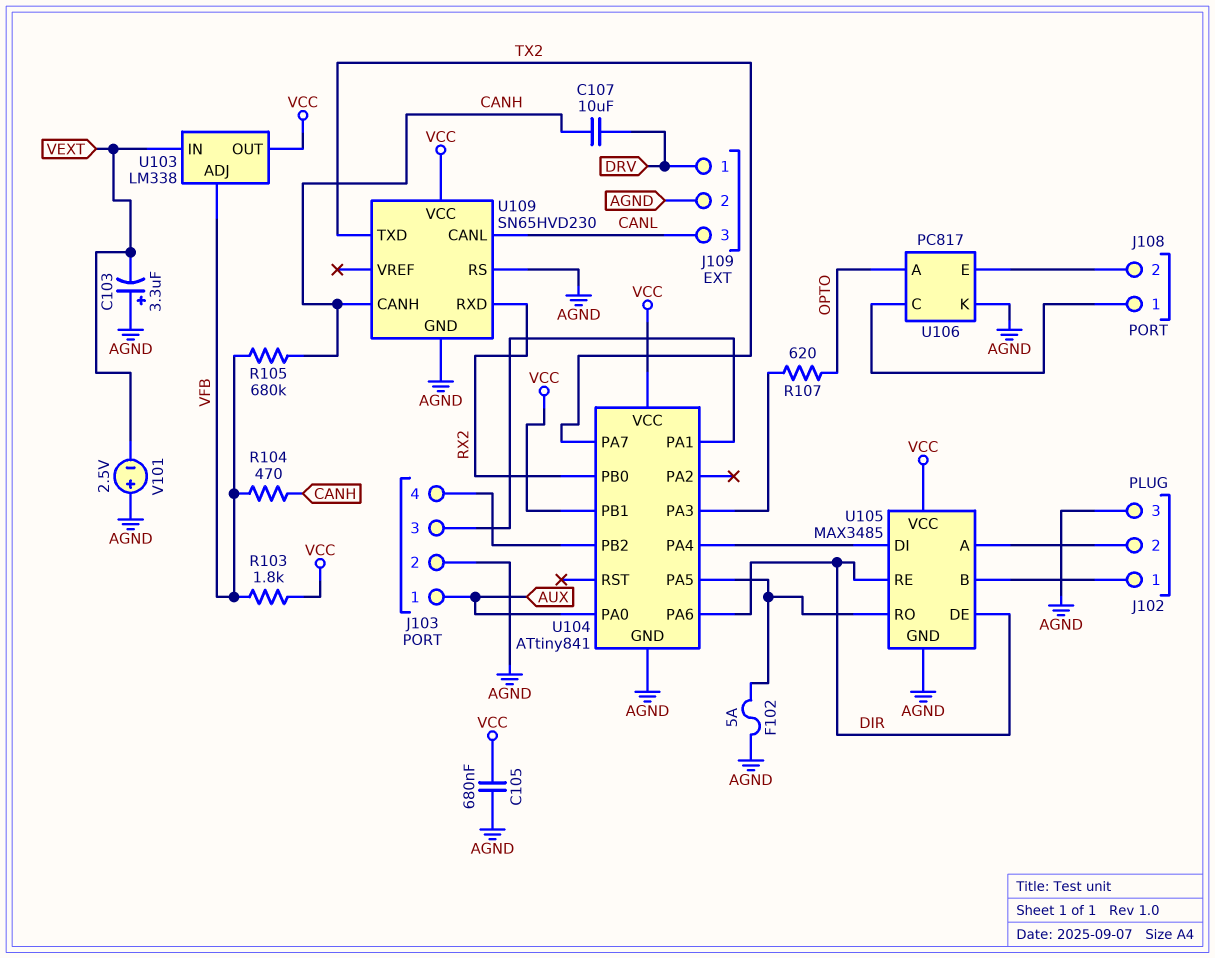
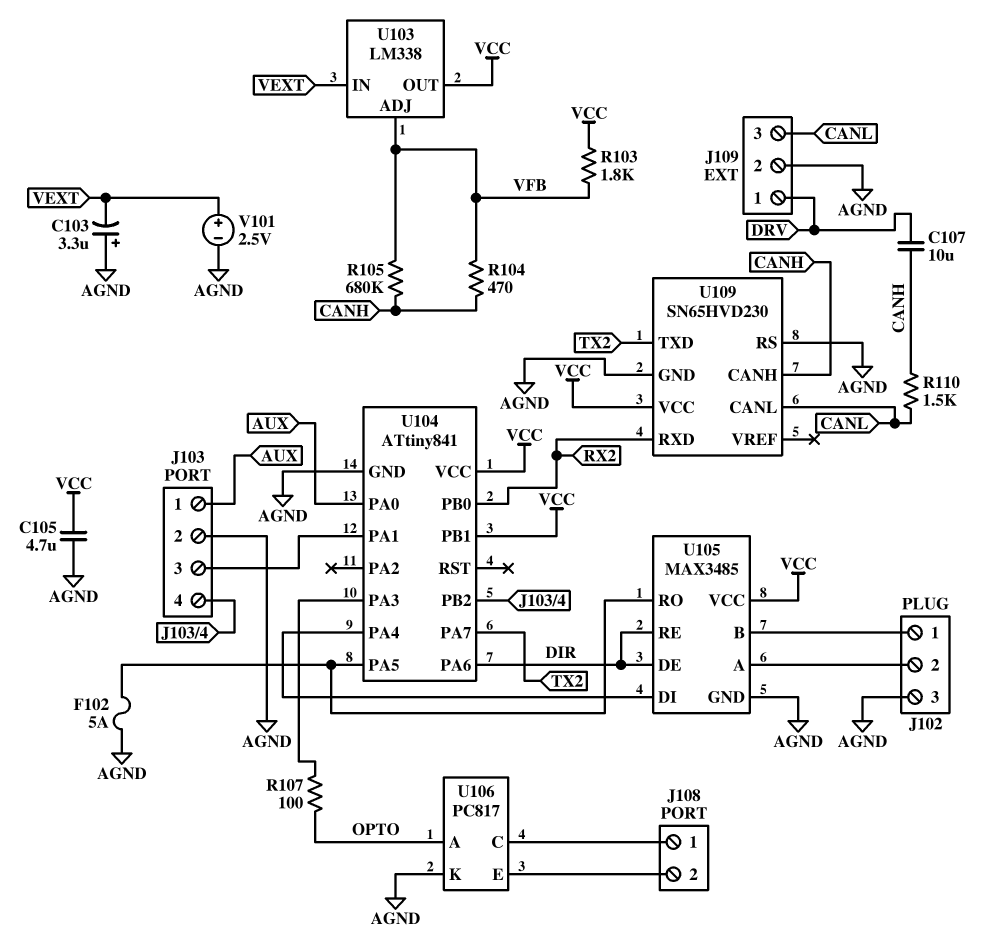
C105: 680nF (AGND, VCC) -> 4.7uF (AGND, VCC)
R107: 620 (OPTO, U104/PA3) -> 100 (OPTO, U104/PA3)
R110: none -> 1.5k (CANH, CANL)
V101: 2.5V (plus AGND, minus VEXT) -> 2.5V (plus VEXT, minus AGND)

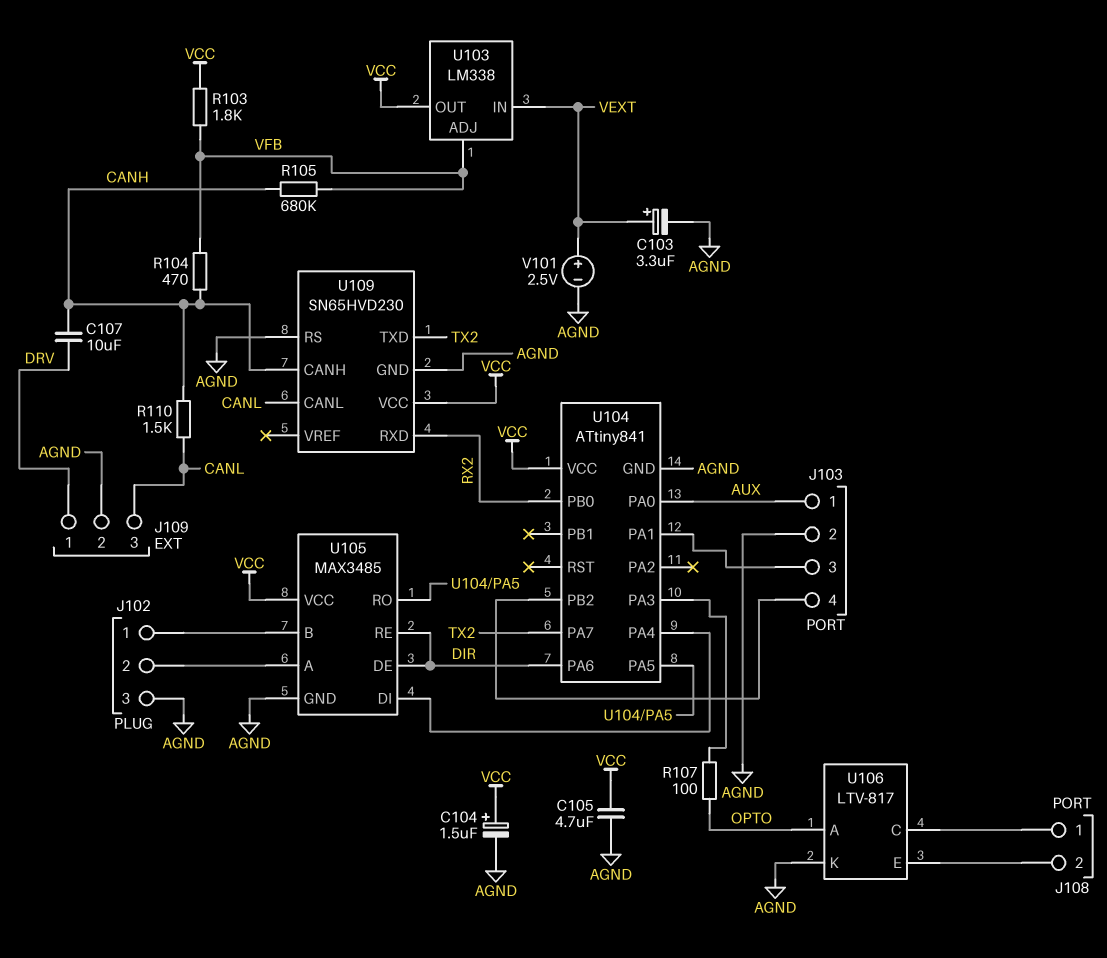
C103: 3.3uF (plus AGND, minus VEXT) -> 3.3uF (plus VEXT, minus AGND)
C104: none -> 1.5uF (plus VCC, minus AGND)
F102: 5A (AGND, U104/PA5) -> none
U104 pin PB1: VCC -> none
U106: PC817 -> LTV-817

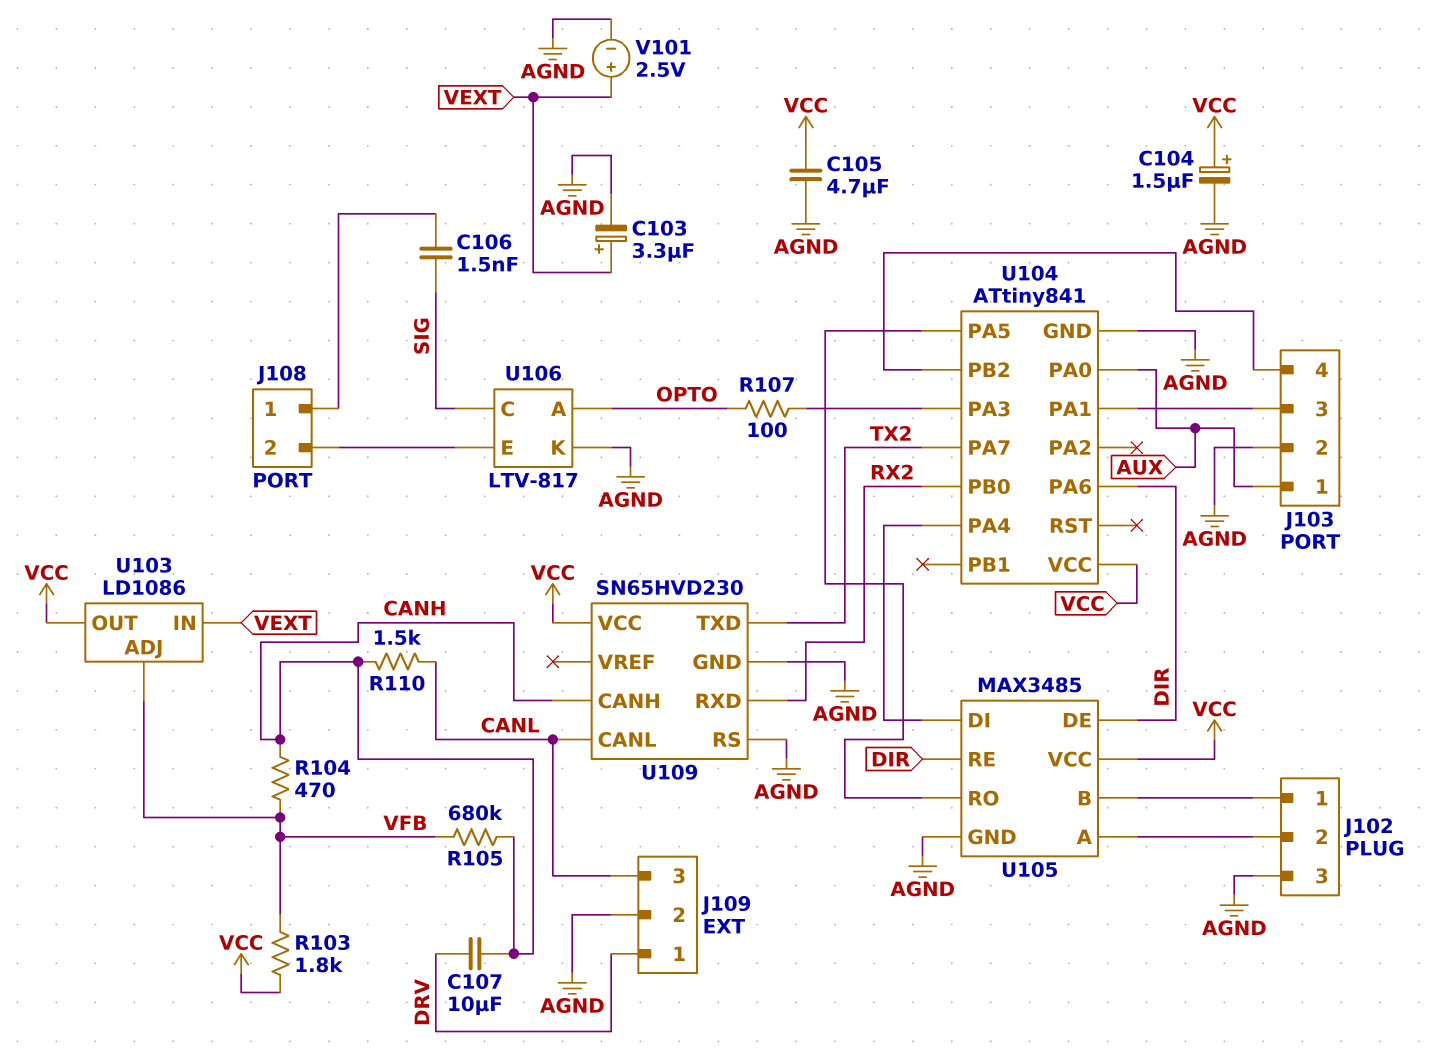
C106: none -> 1.5nF (J108/1, SIG)
U103: LM338 -> LD1086
U106 pin C: J108/1 -> SIG

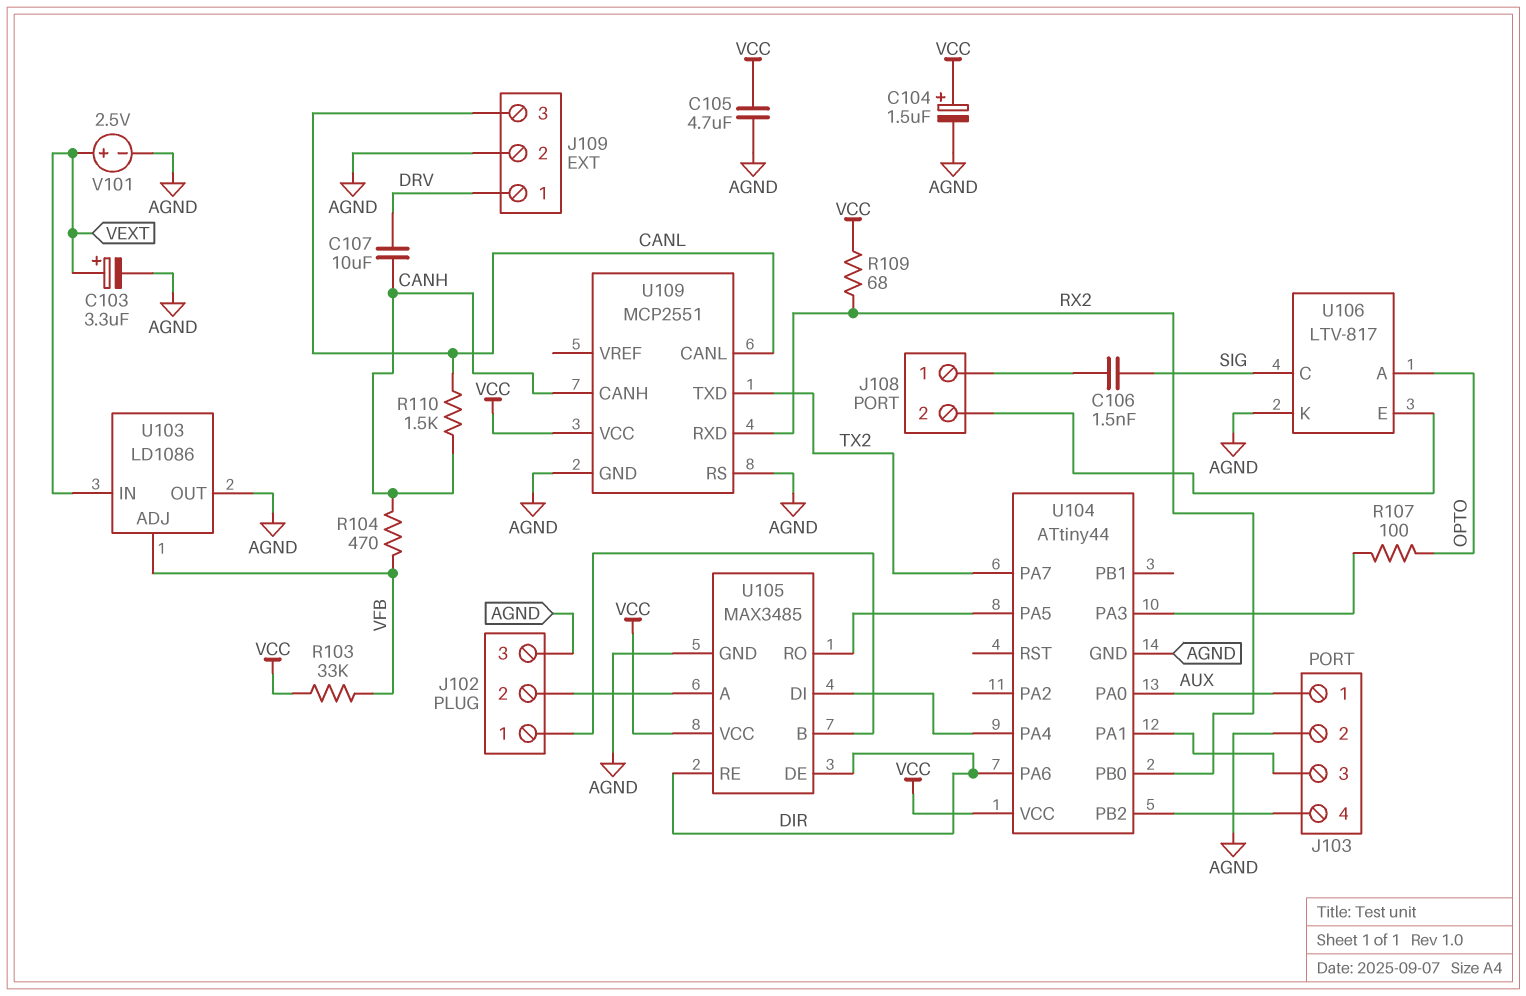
R103: 1.8k (VCC, VFB) -> 33k (VCC, VFB)
R105: 680k (CANH, VFB) -> none
R109: none -> 68 (RX2, VCC)
U103 pin OUT: VCC -> AGND
U104: ATtiny841 -> ATtiny44
U109: SN65HVD230 -> MCP2551

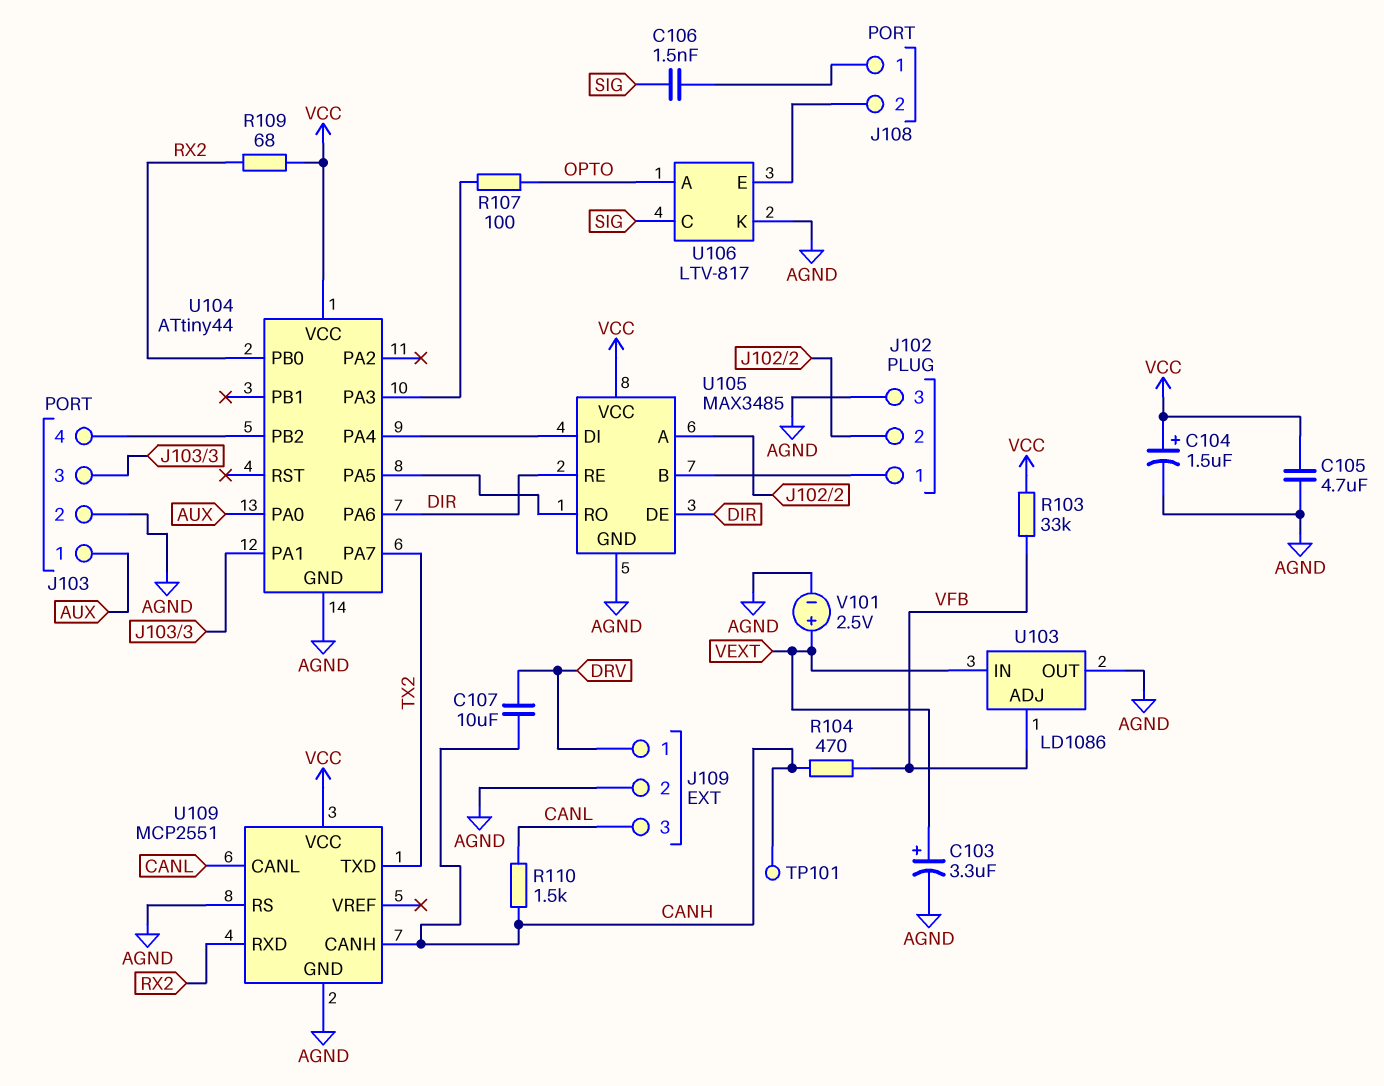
TP101: none -> test point (CANH)

